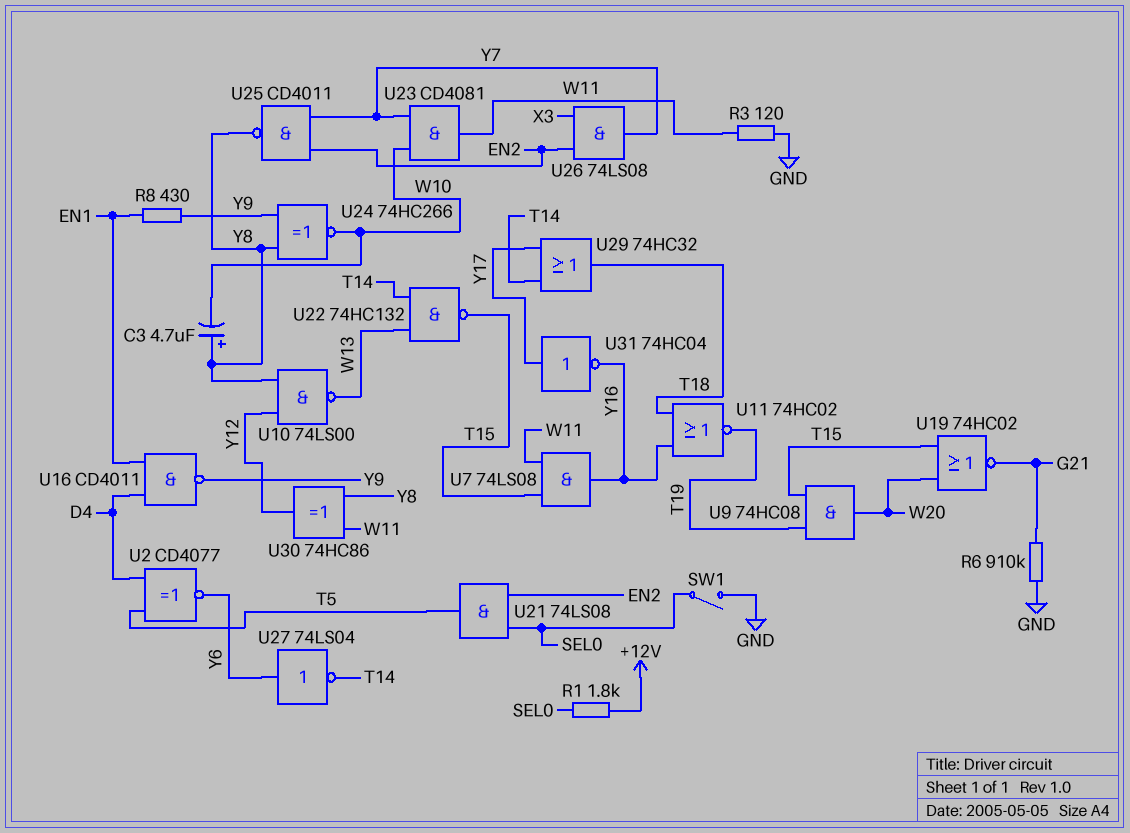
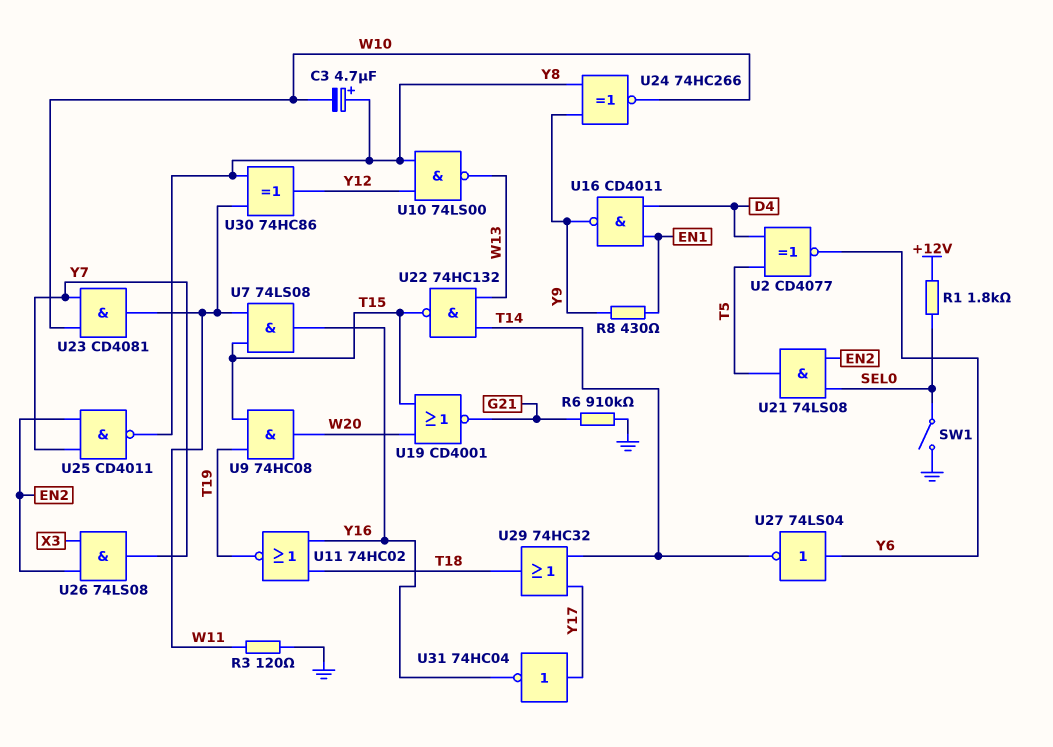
U19: NOR 74HC02 (in T15, in W20, out G21) -> NOR CD4001 (in T15, in W20, out G21)

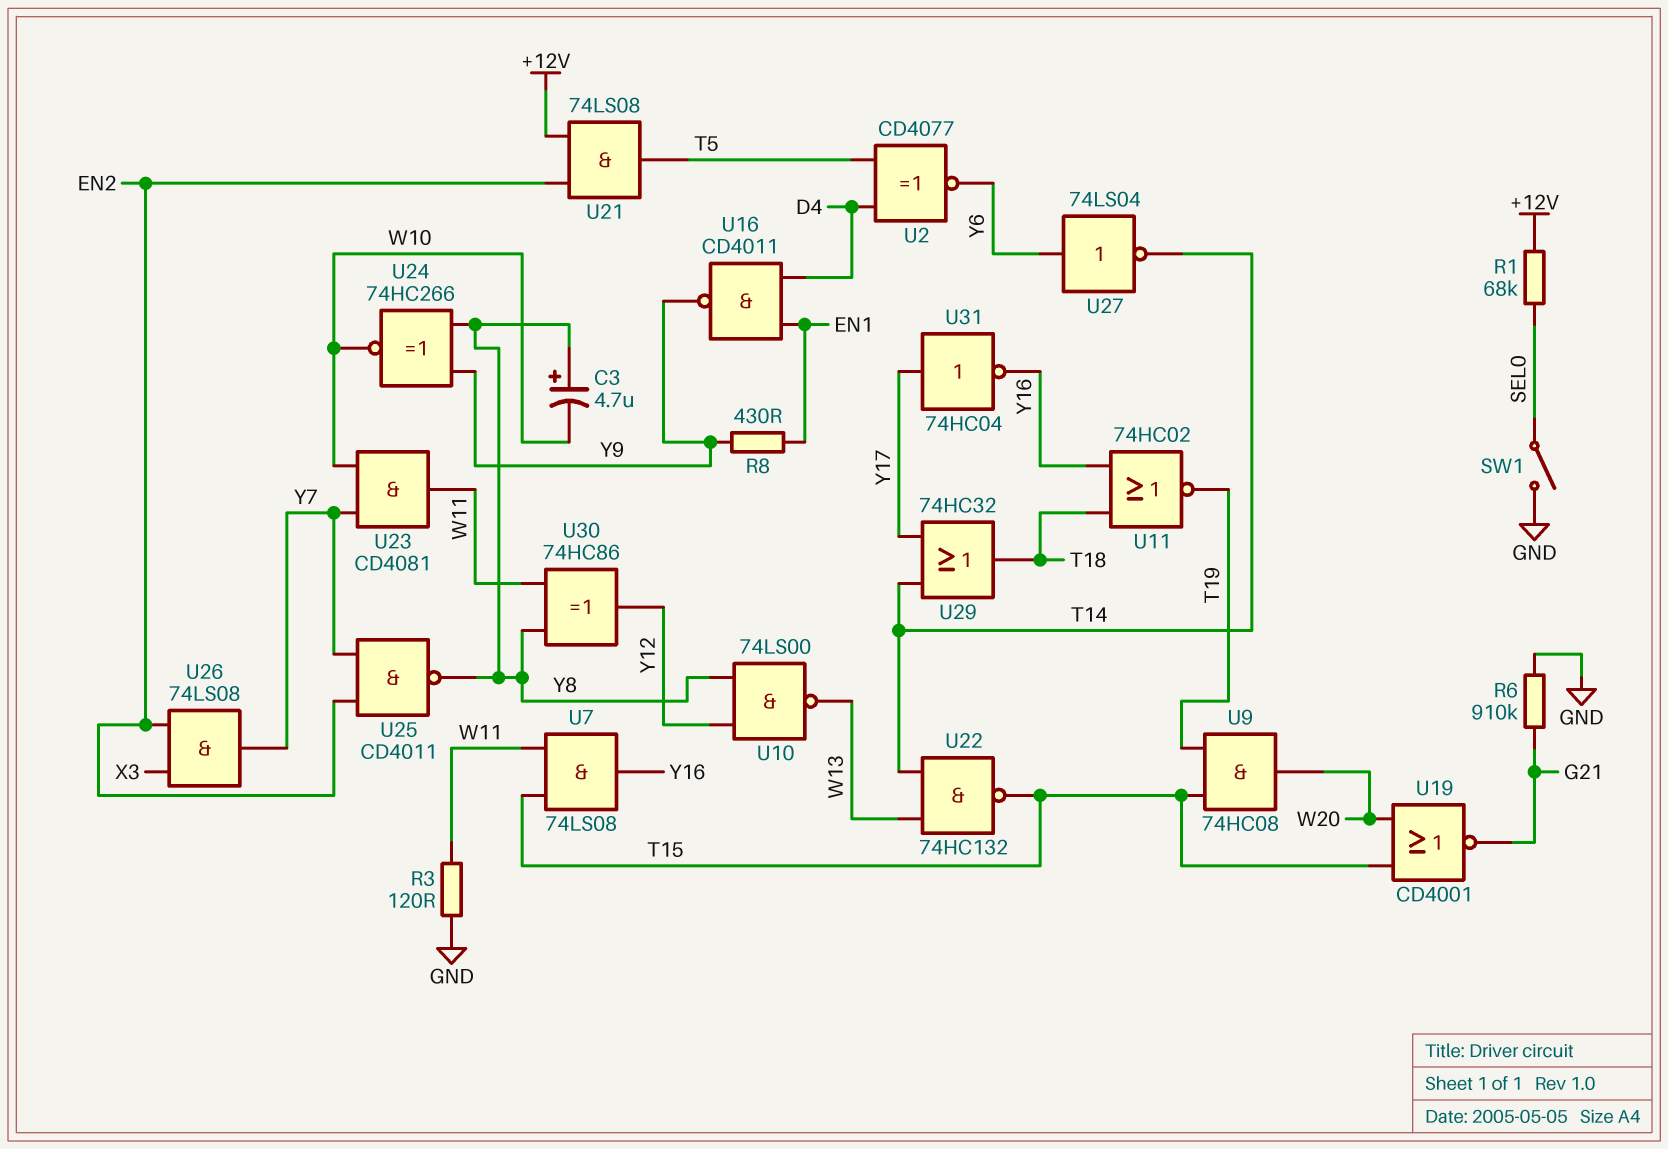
R1: 1.8k (+12V, SEL0) -> 68k (+12V, SEL0)
U21: AND 74LS08 (in EN2, in SEL0, out T5) -> AND 74LS08 (in +12V, in EN2, out T5)

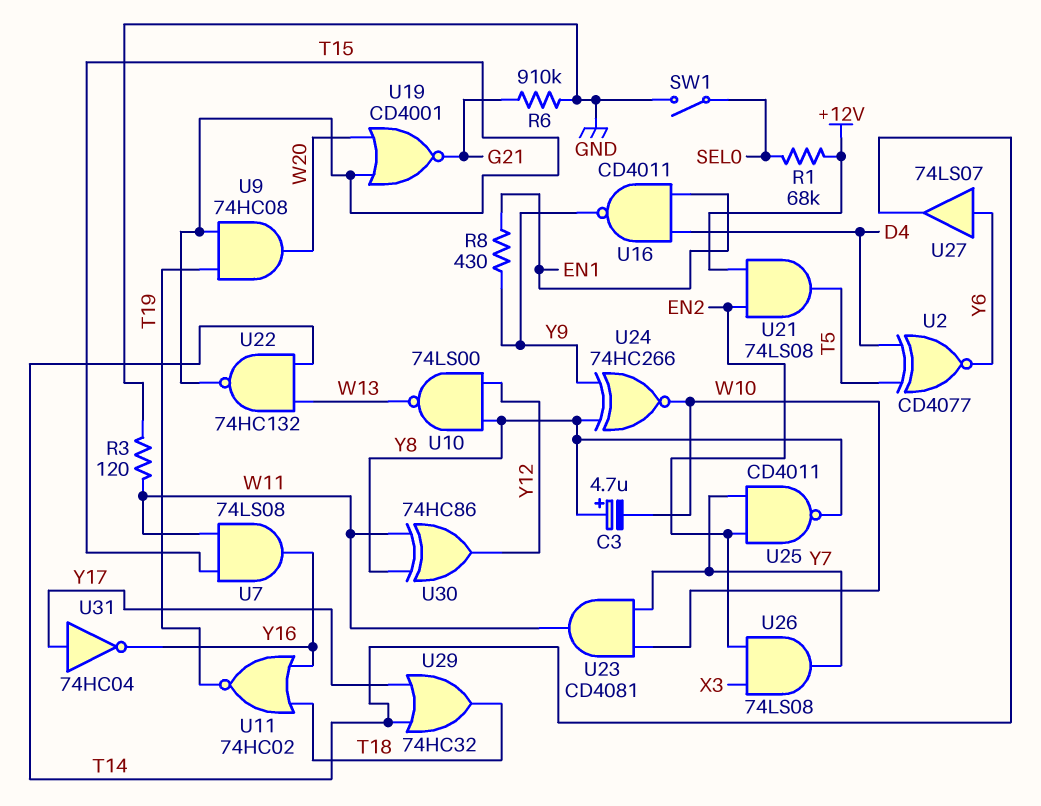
U27: NOT 74LS04 (in Y6, out T14) -> buffer 74LS07 (in Y6, out T14)

